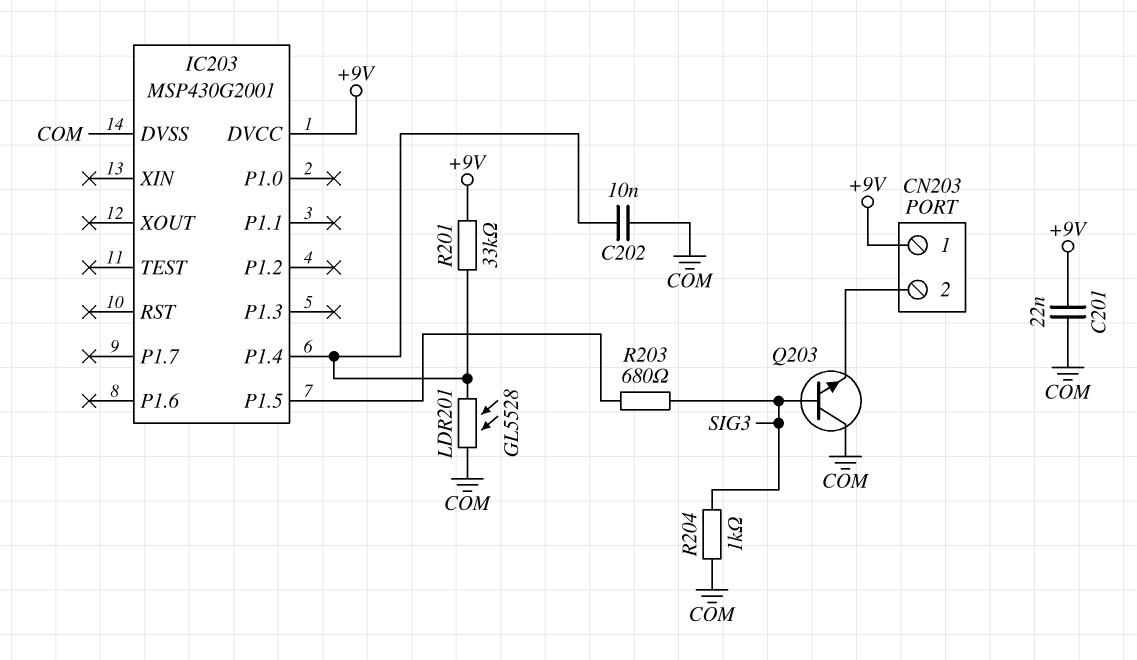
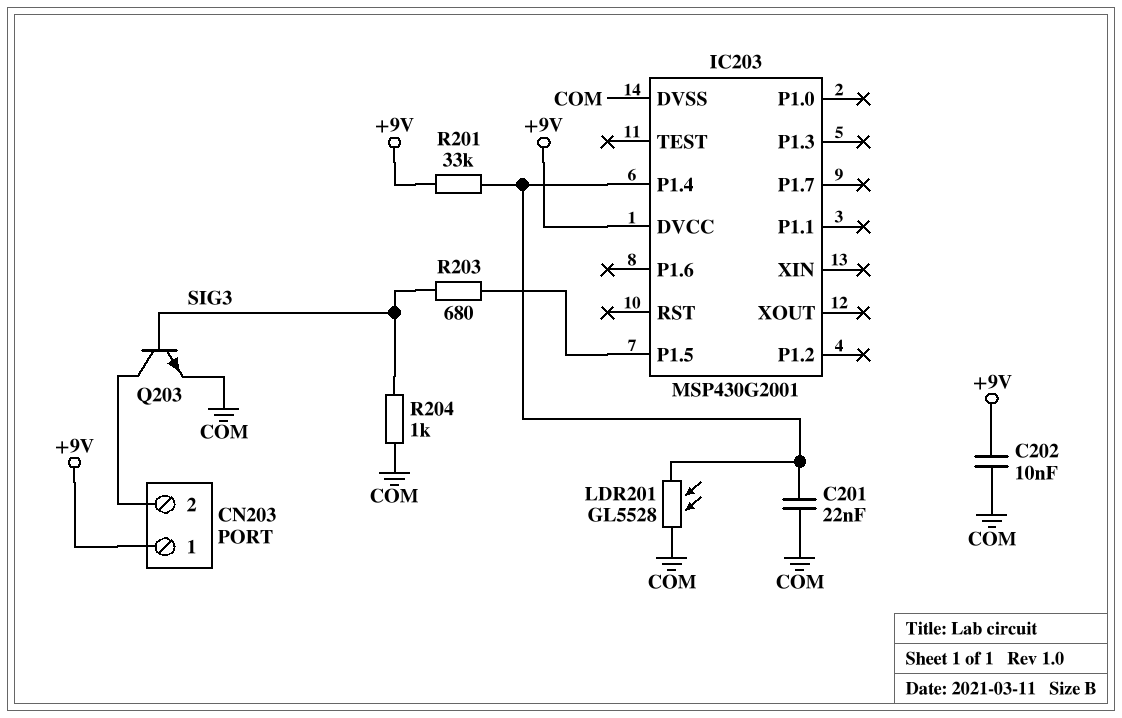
C201: 22nF (+9V, COM) -> 22nF (COM, IC203/P1.4)
C202: 10nF (COM, IC203/P1.4) -> 10nF (+9V, COM)
Q203: NPN (B SIG3, C COM, E CN203/2) -> NPN (B SIG3, C CN203/2, E COM)

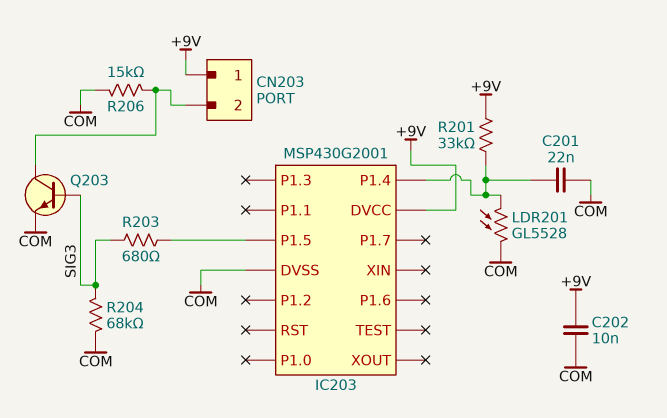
R204: 1k (COM, SIG3) -> 68k (COM, SIG3)
R206: none -> 15k (CN203/2, COM)

